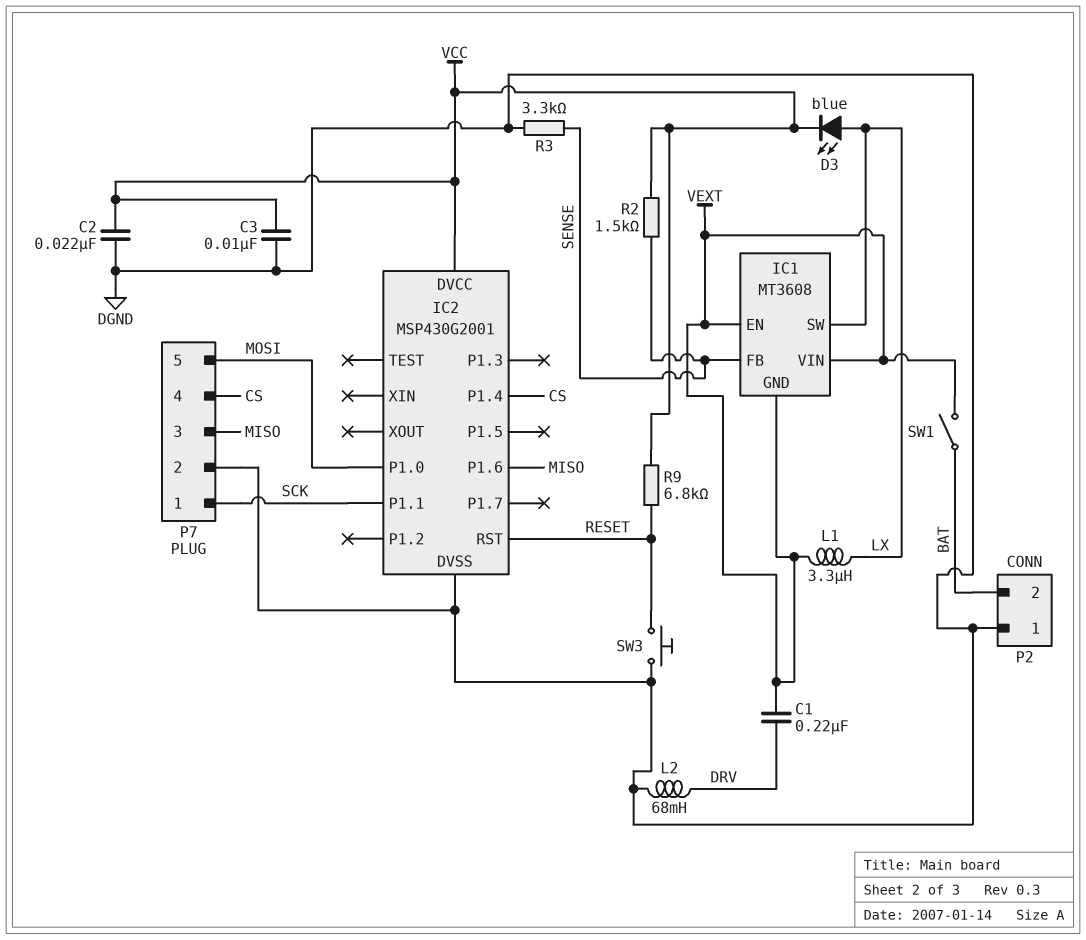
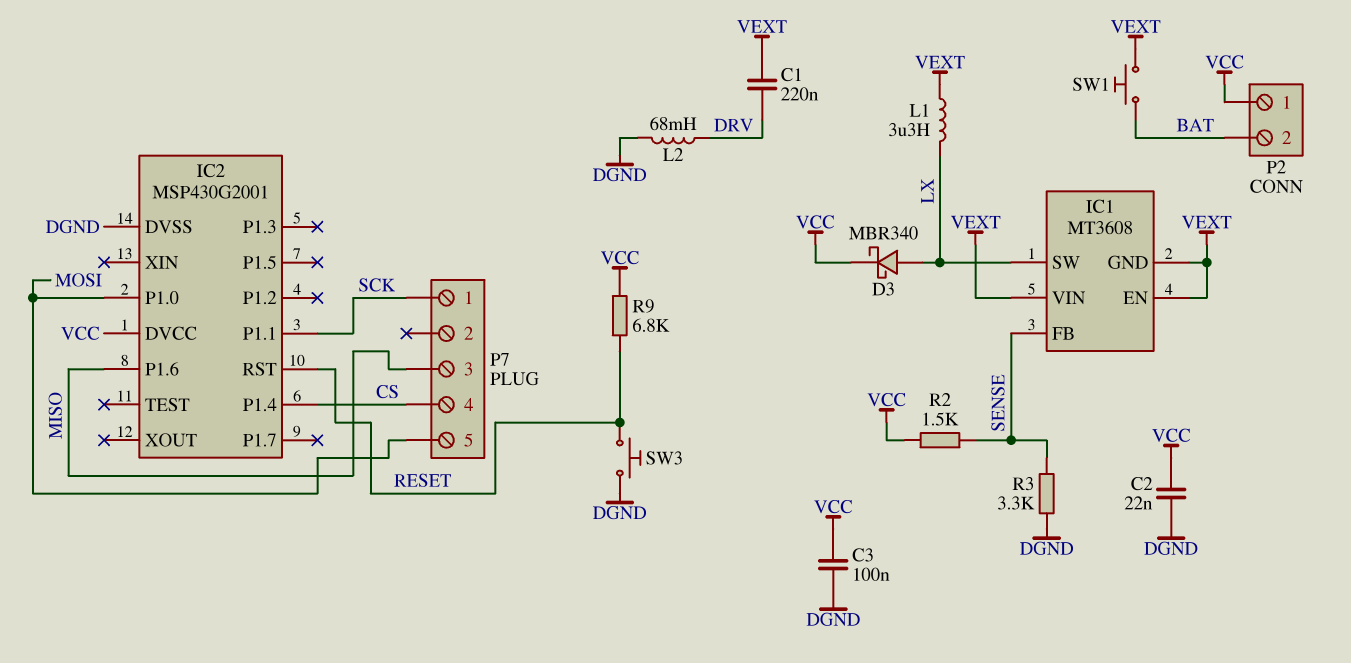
C3: 10nF (DGND, VCC) -> 100nF (DGND, VCC)
D3: LED blue (A LX, K VCC) -> schottky MBR340 (A LX, K VCC)
P2 pin 1: DGND -> VCC
P7 pin 2: DGND -> none
SW1: switch (BAT, VEXT) -> button (BAT, VEXT)

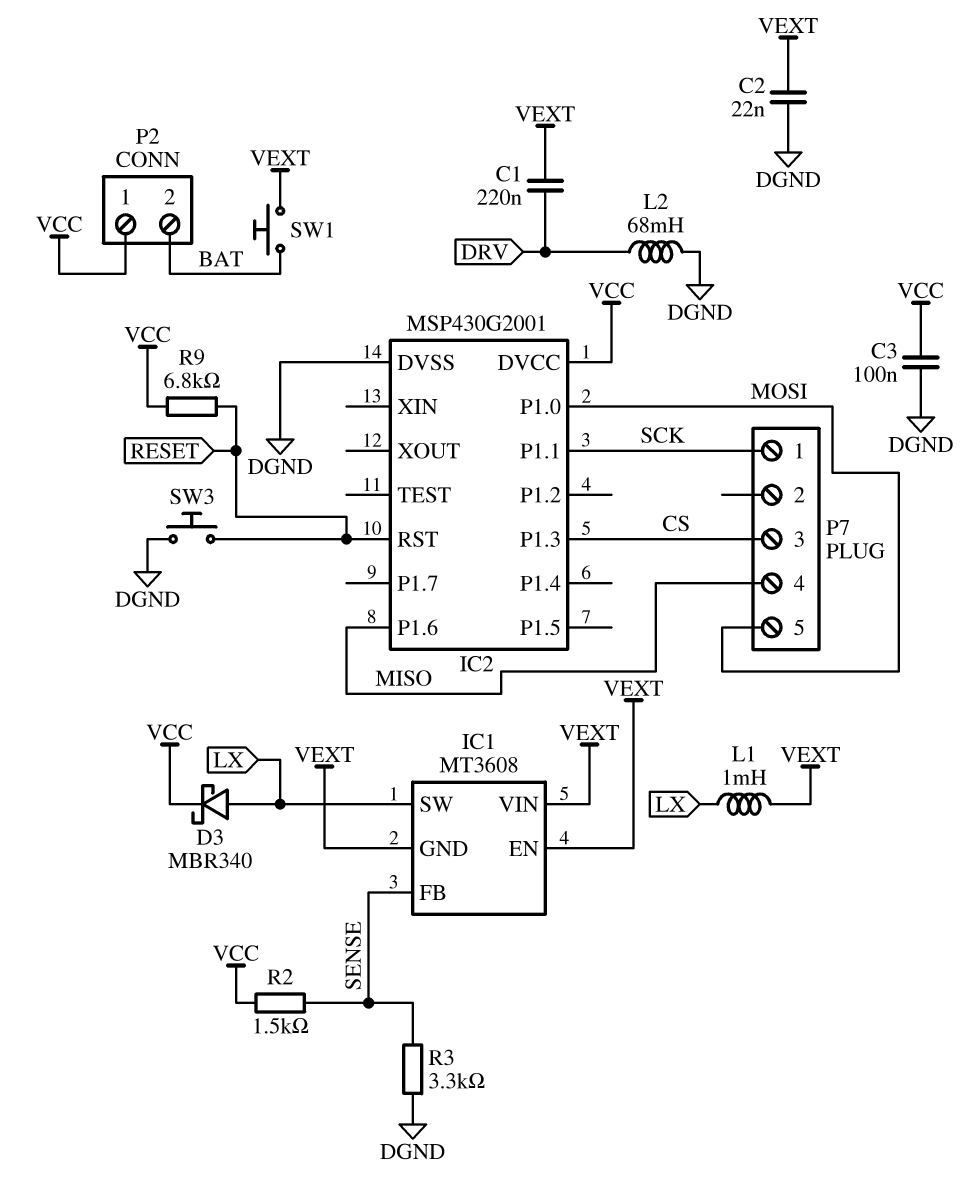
C2: 22nF (DGND, VCC) -> 22nF (DGND, VEXT)
IC2 pin P1.3: none -> CS
IC2 pin P1.4: CS -> none
L1: 3.3uH (LX, VEXT) -> 1mH (LX, VEXT)
P7 pin 3: MISO -> CS
P7 pin 4: CS -> MISO

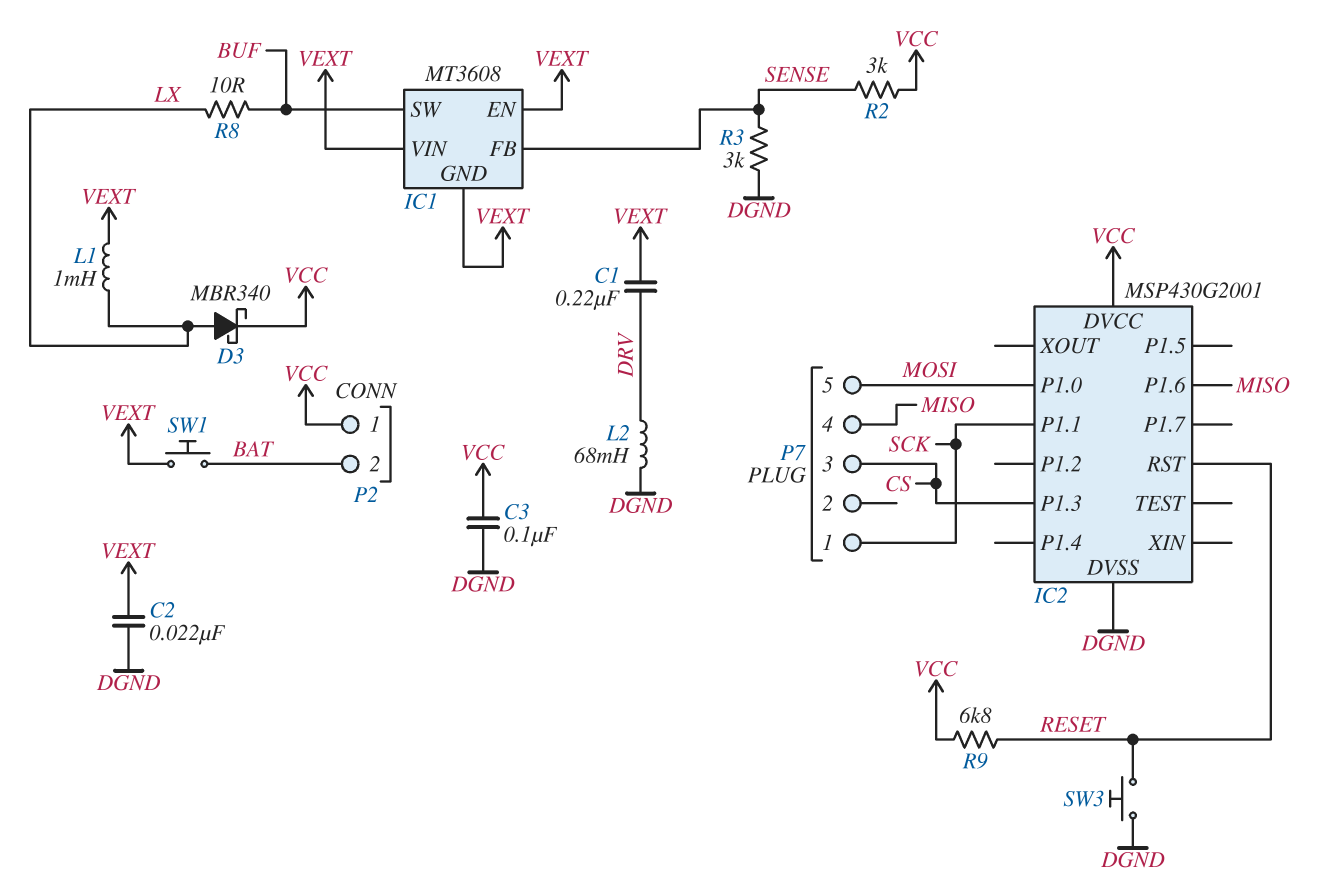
IC1 pin SW: LX -> BUF
R2: 1.5k (SENSE, VCC) -> 3k (SENSE, VCC)
R3: 3.3k (DGND, SENSE) -> 3k (DGND, SENSE)
R8: none -> 10 (BUF, LX)

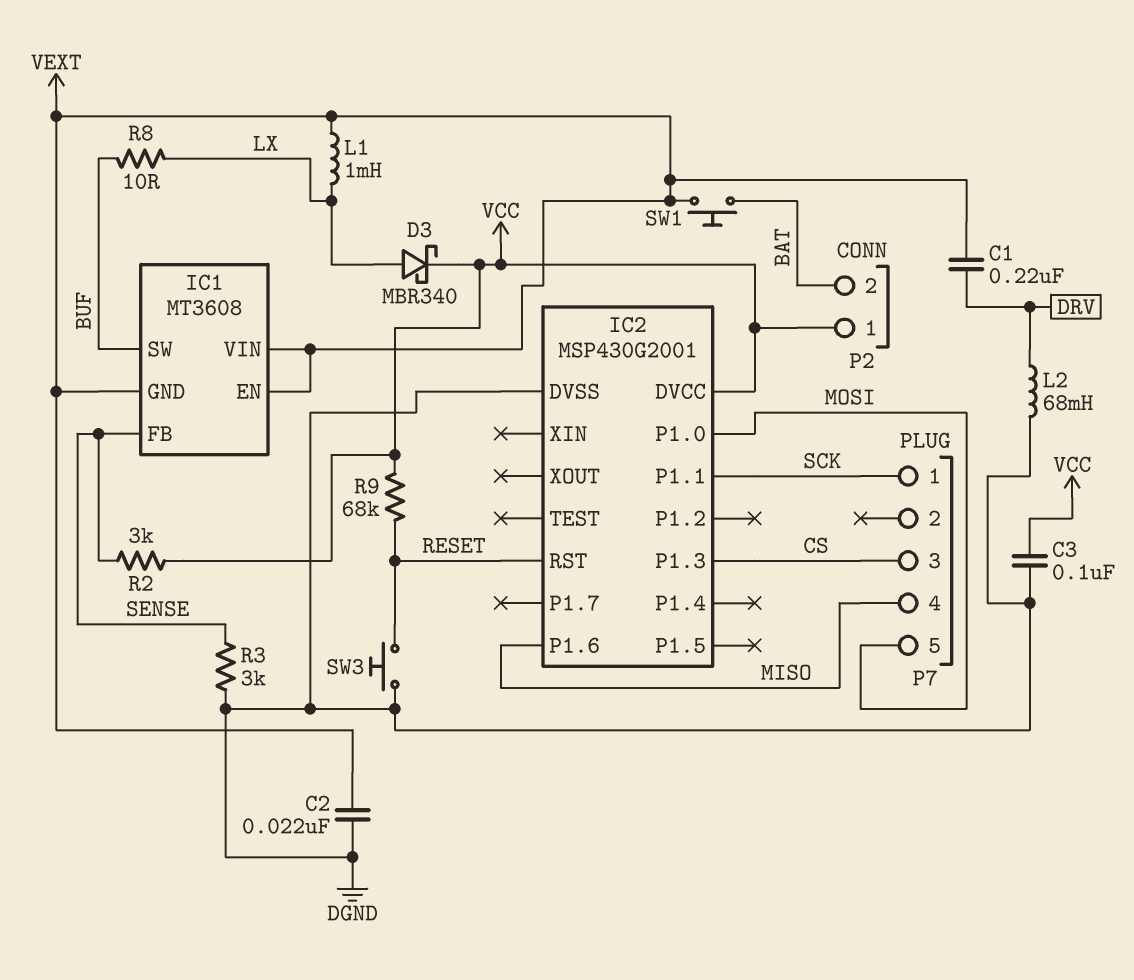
R9: 6.8k (RESET, VCC) -> 68k (RESET, VCC)

